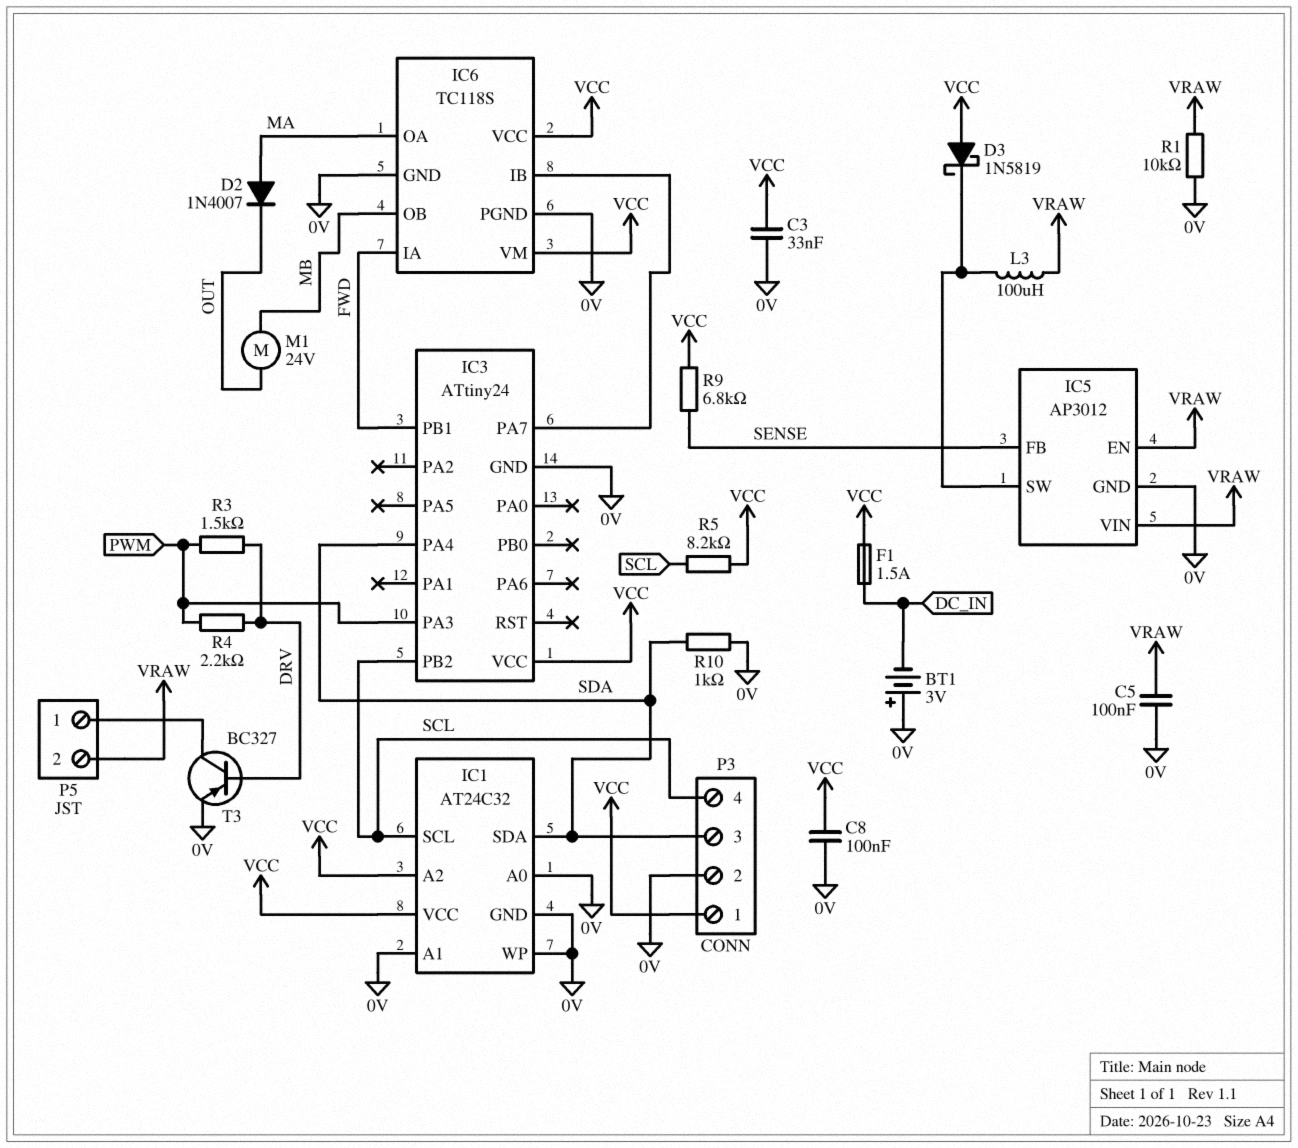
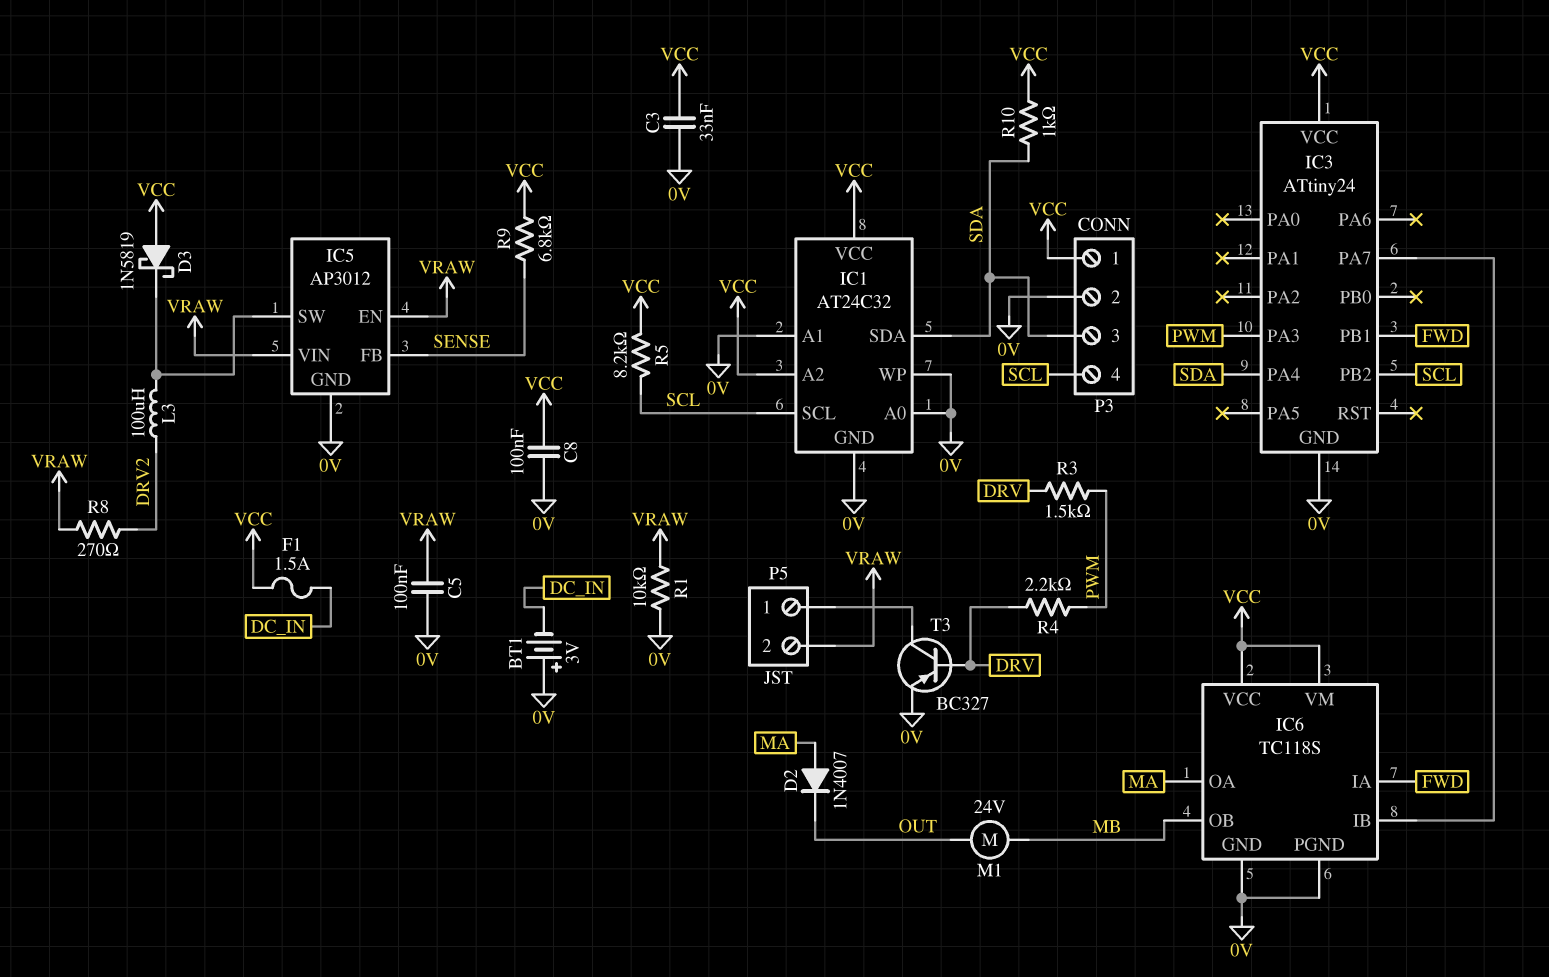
L3: 100uH (IC5/SW, VRAW) -> 100uH (DRV2, IC5/SW)
R8: none -> 270 (DRV2, VRAW)
R10: 1k (0V, SDA) -> 1k (SDA, VCC)

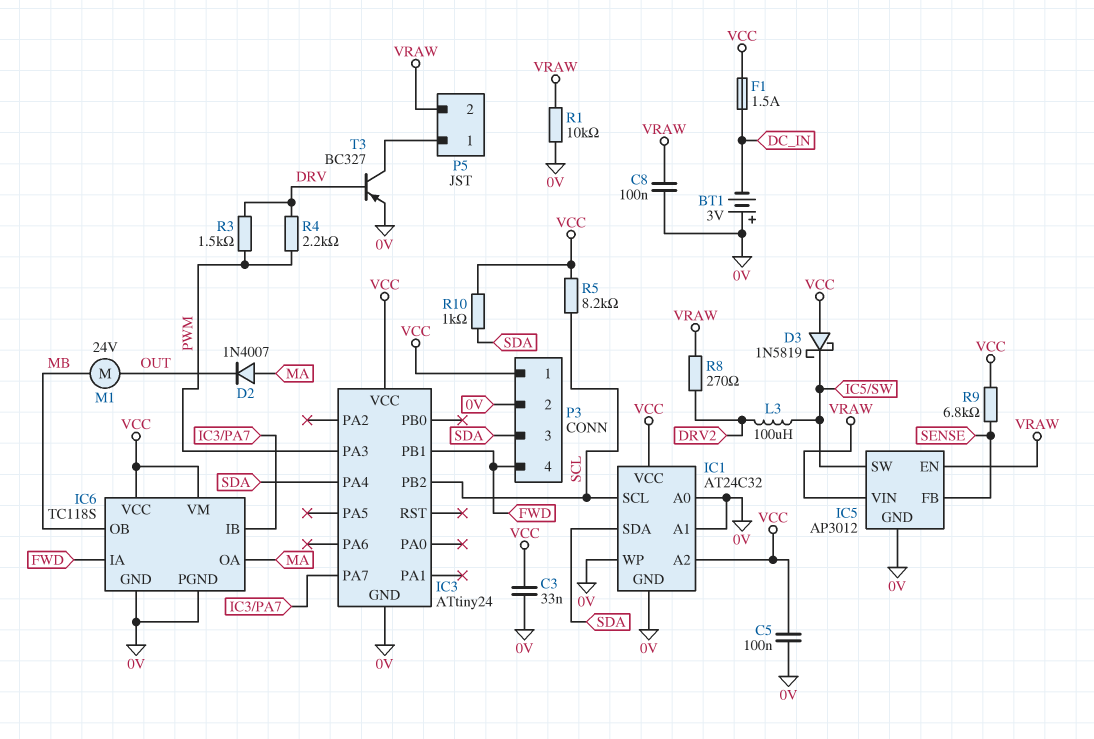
C5: 100nF (0V, VRAW) -> 100nF (0V, VCC)
C8: 100nF (0V, VCC) -> 100nF (0V, VRAW)
P3 pin 4: SCL -> FWD

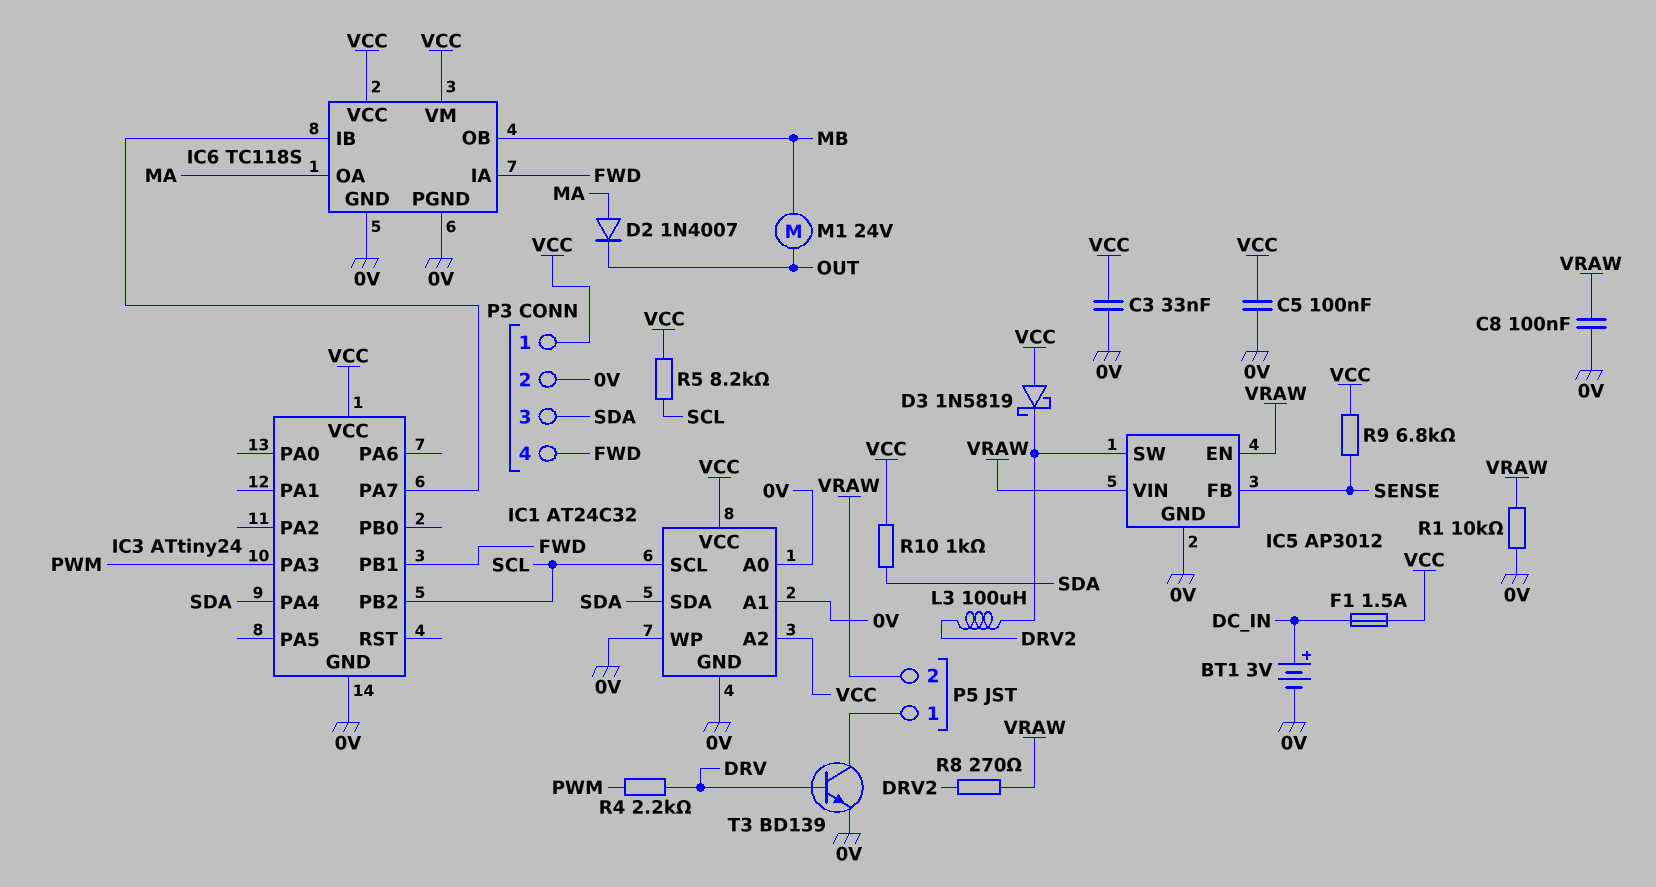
BT1: 3V (plus 0V, minus DC_IN) -> 3V (plus DC_IN, minus 0V)
R3: 1.5k (DRV, PWM) -> none
T3: PNP BC327 (B DRV, C P5/1, E 0V) -> NPN BD139 (B DRV, C P5/1, E 0V)

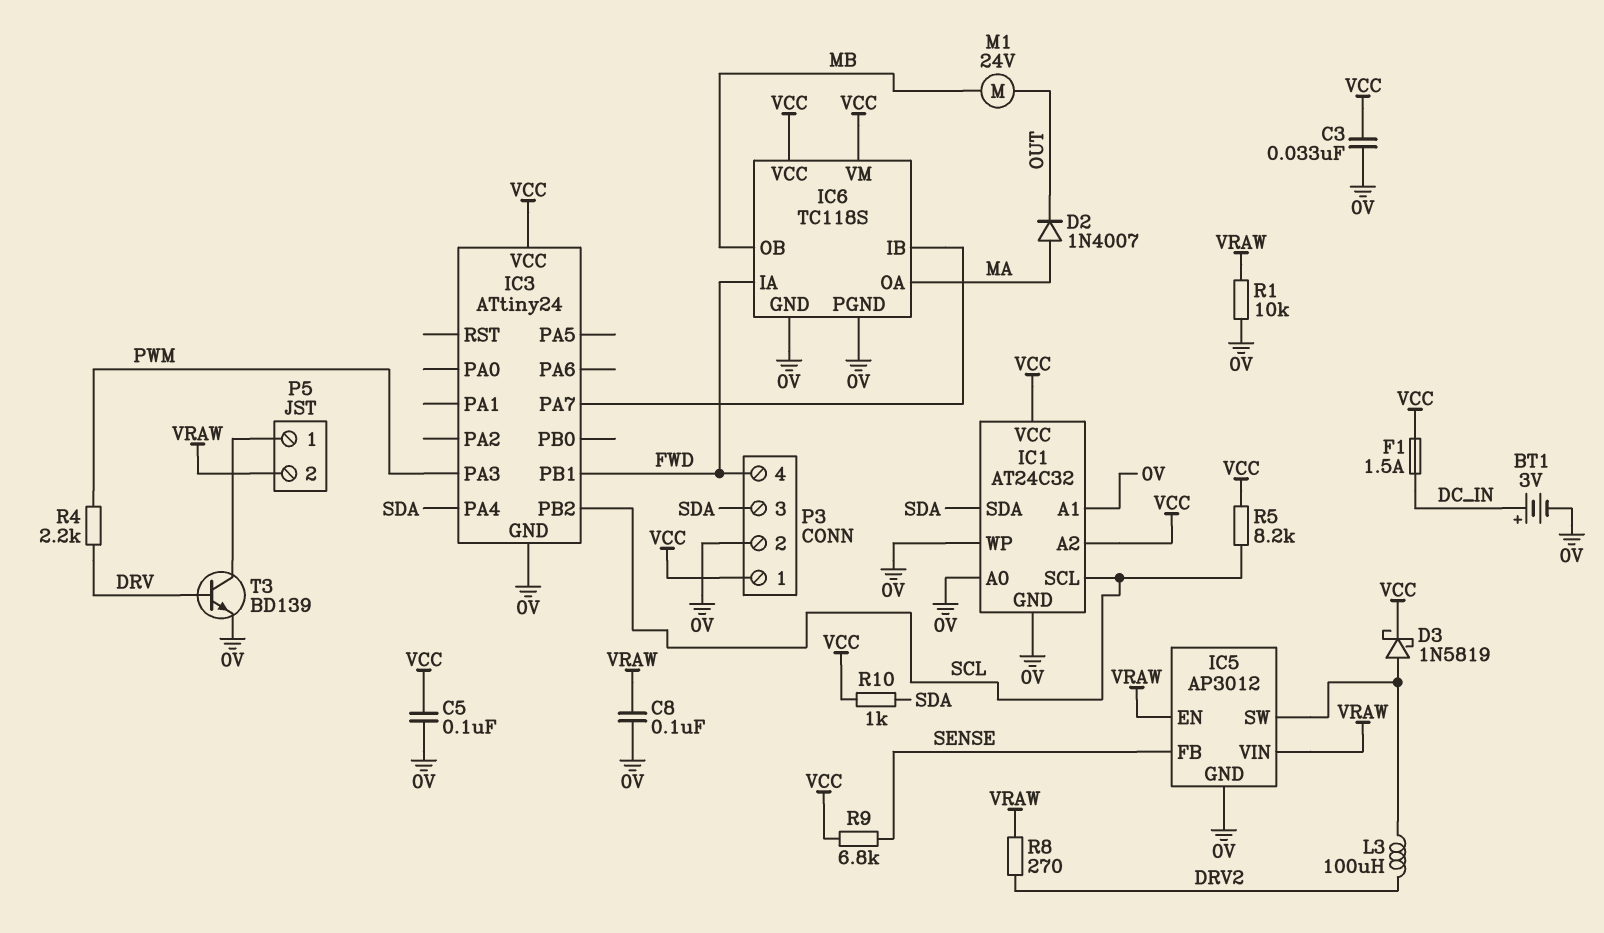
D3: schottky 1N5819 (A VCC, K IC5/SW) -> schottky 1N5819 (A IC5/SW, K VCC)

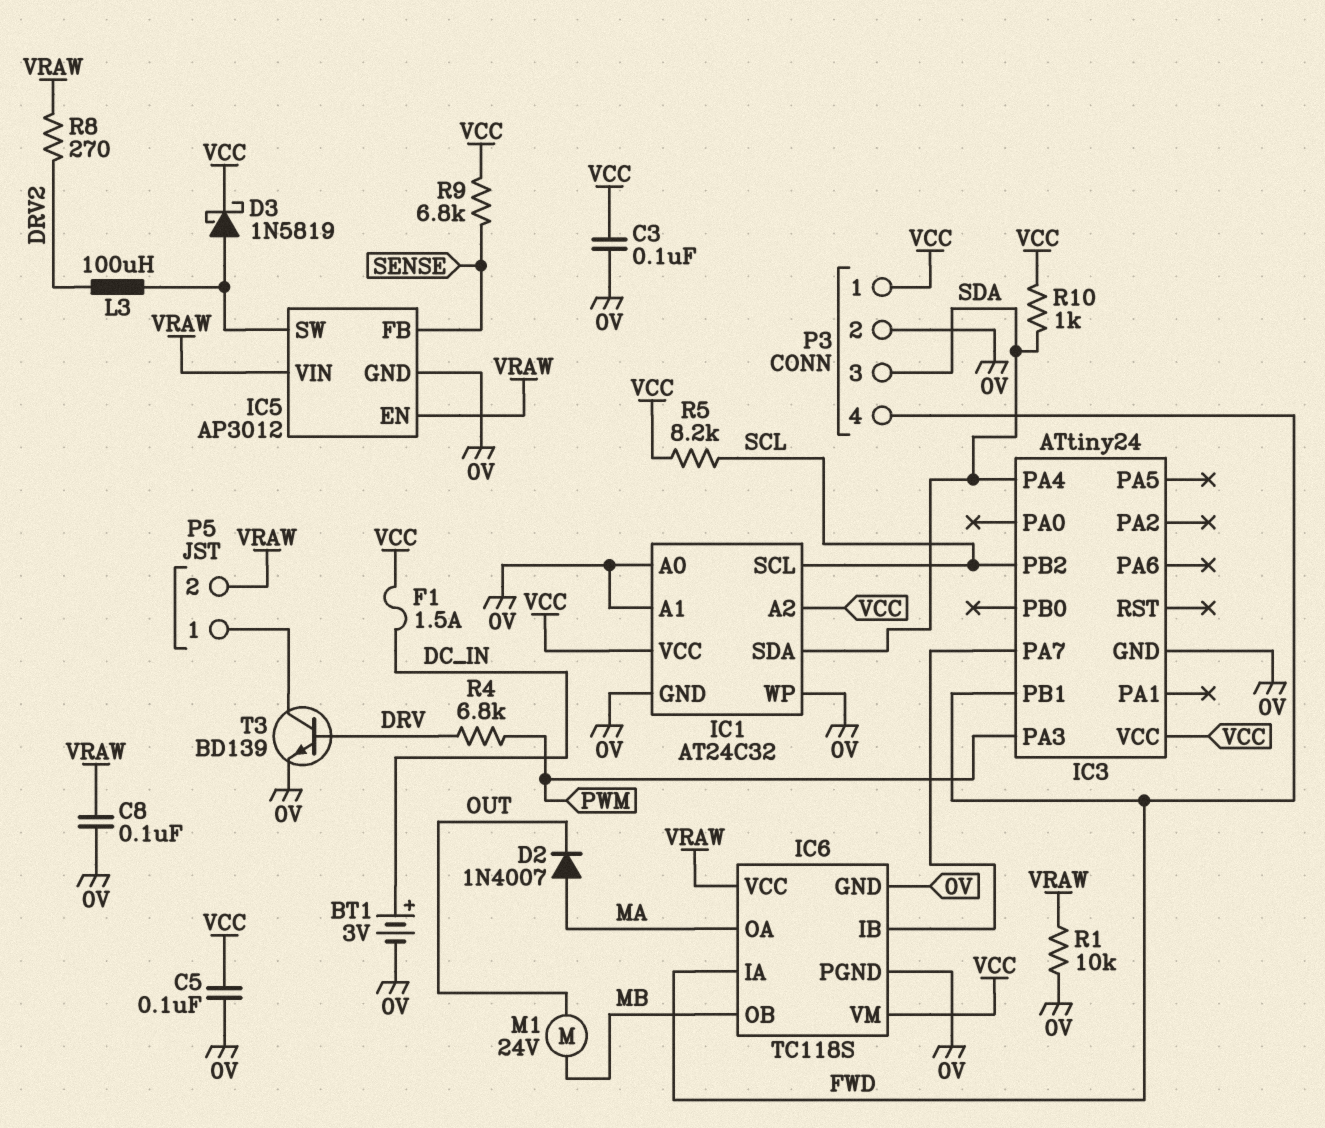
C3: 33nF (0V, VCC) -> 100nF (0V, VCC)
IC6 pin VCC: VCC -> VRAW
R4: 2.2k (DRV, PWM) -> 6.8k (DRV, PWM)

